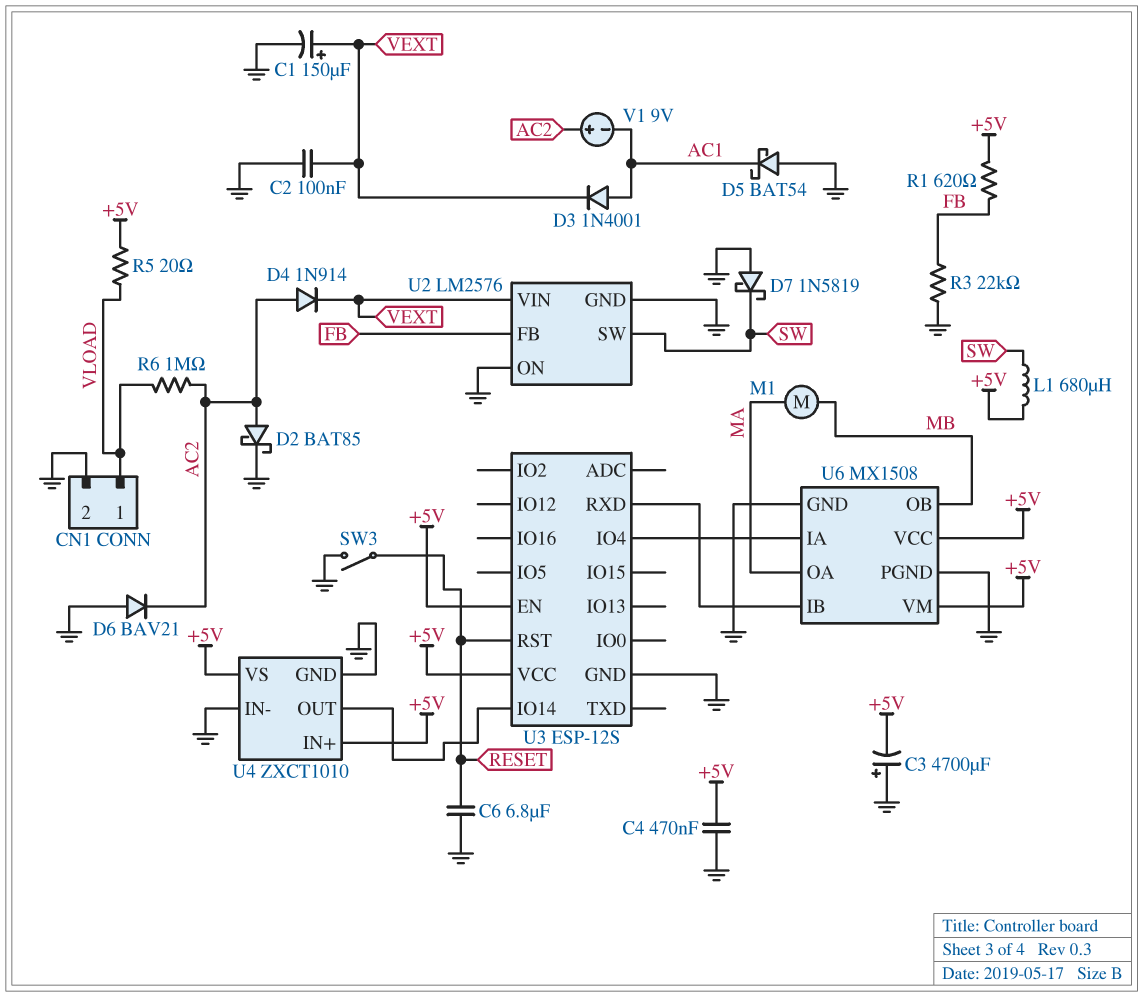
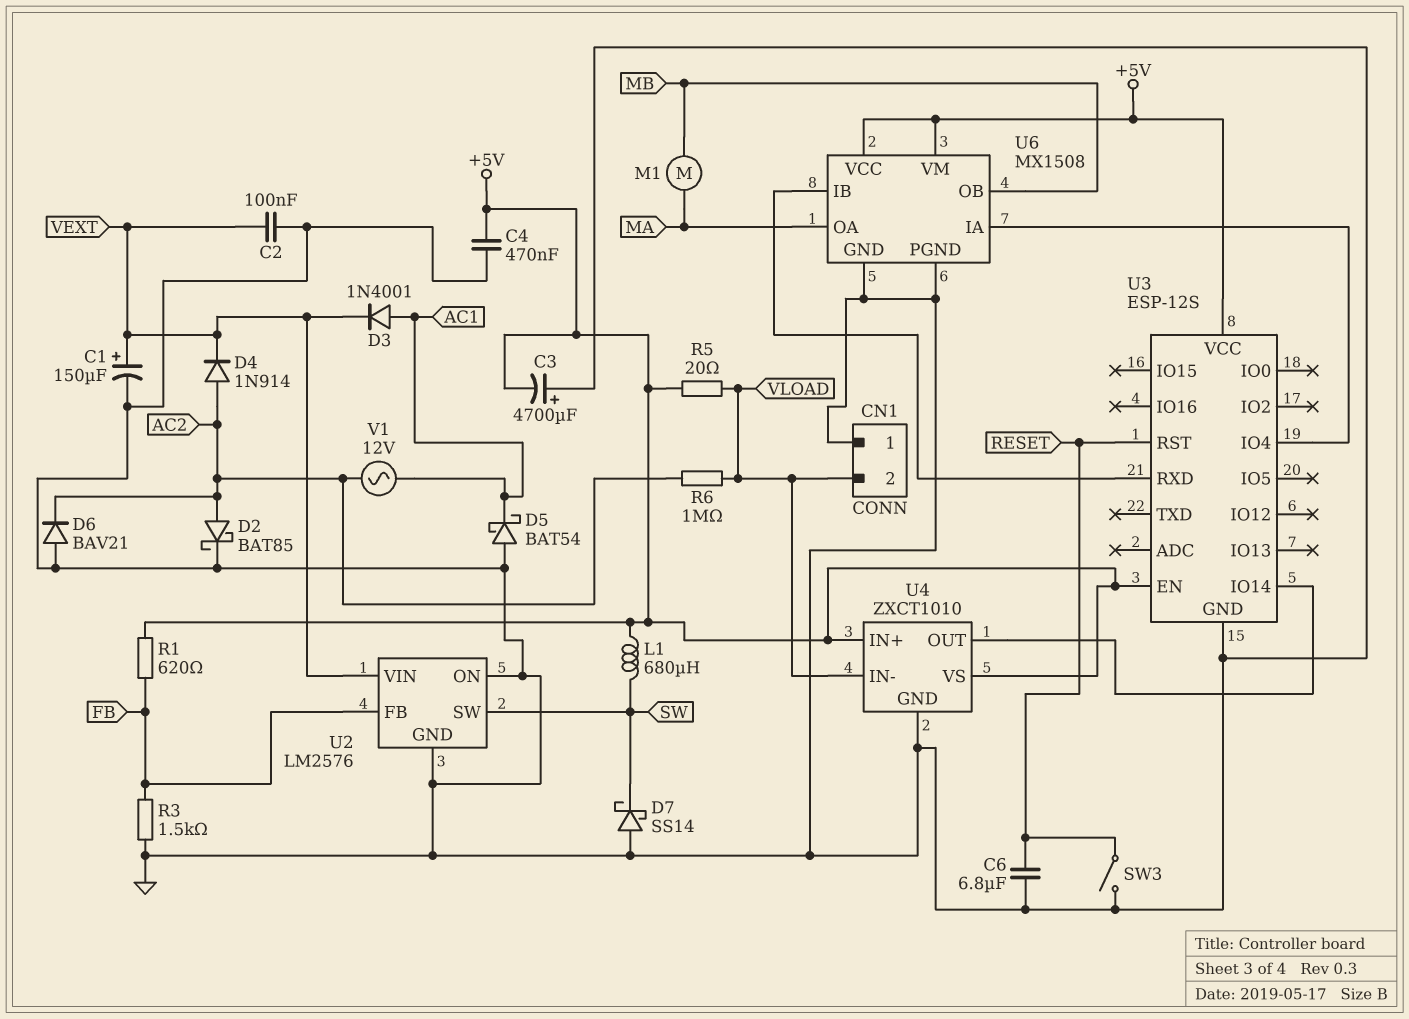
CN1 pin 1: VLOAD -> GND
CN1 pin 2: GND -> VLOAD
D7: schottky 1N5819 (A GND, K SW) -> schottky SS14 (A GND, K SW)
R3: 22k (FB, GND) -> 1.5k (FB, GND)
U4 pin IN-: GND -> VLOAD
V1: 9V (plus AC2, minus AC1) -> AC 12V (AC1, AC2)

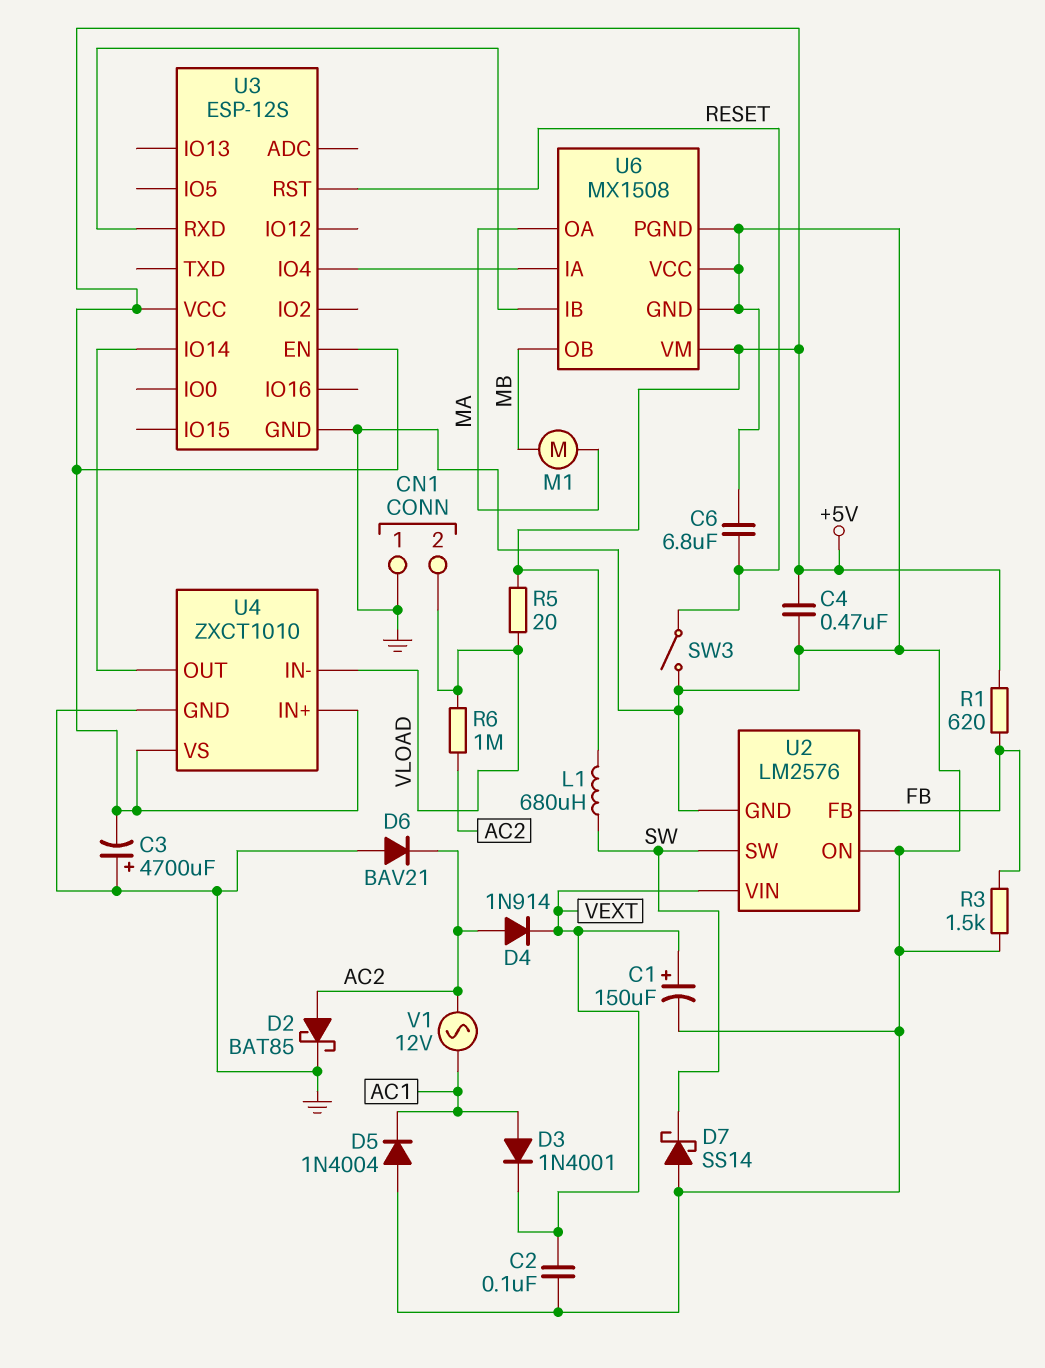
D5: schottky BAT54 (A GND, K AC1) -> diode 1N4004 (A GND, K AC1)
U6 pin VCC: +5V -> GND

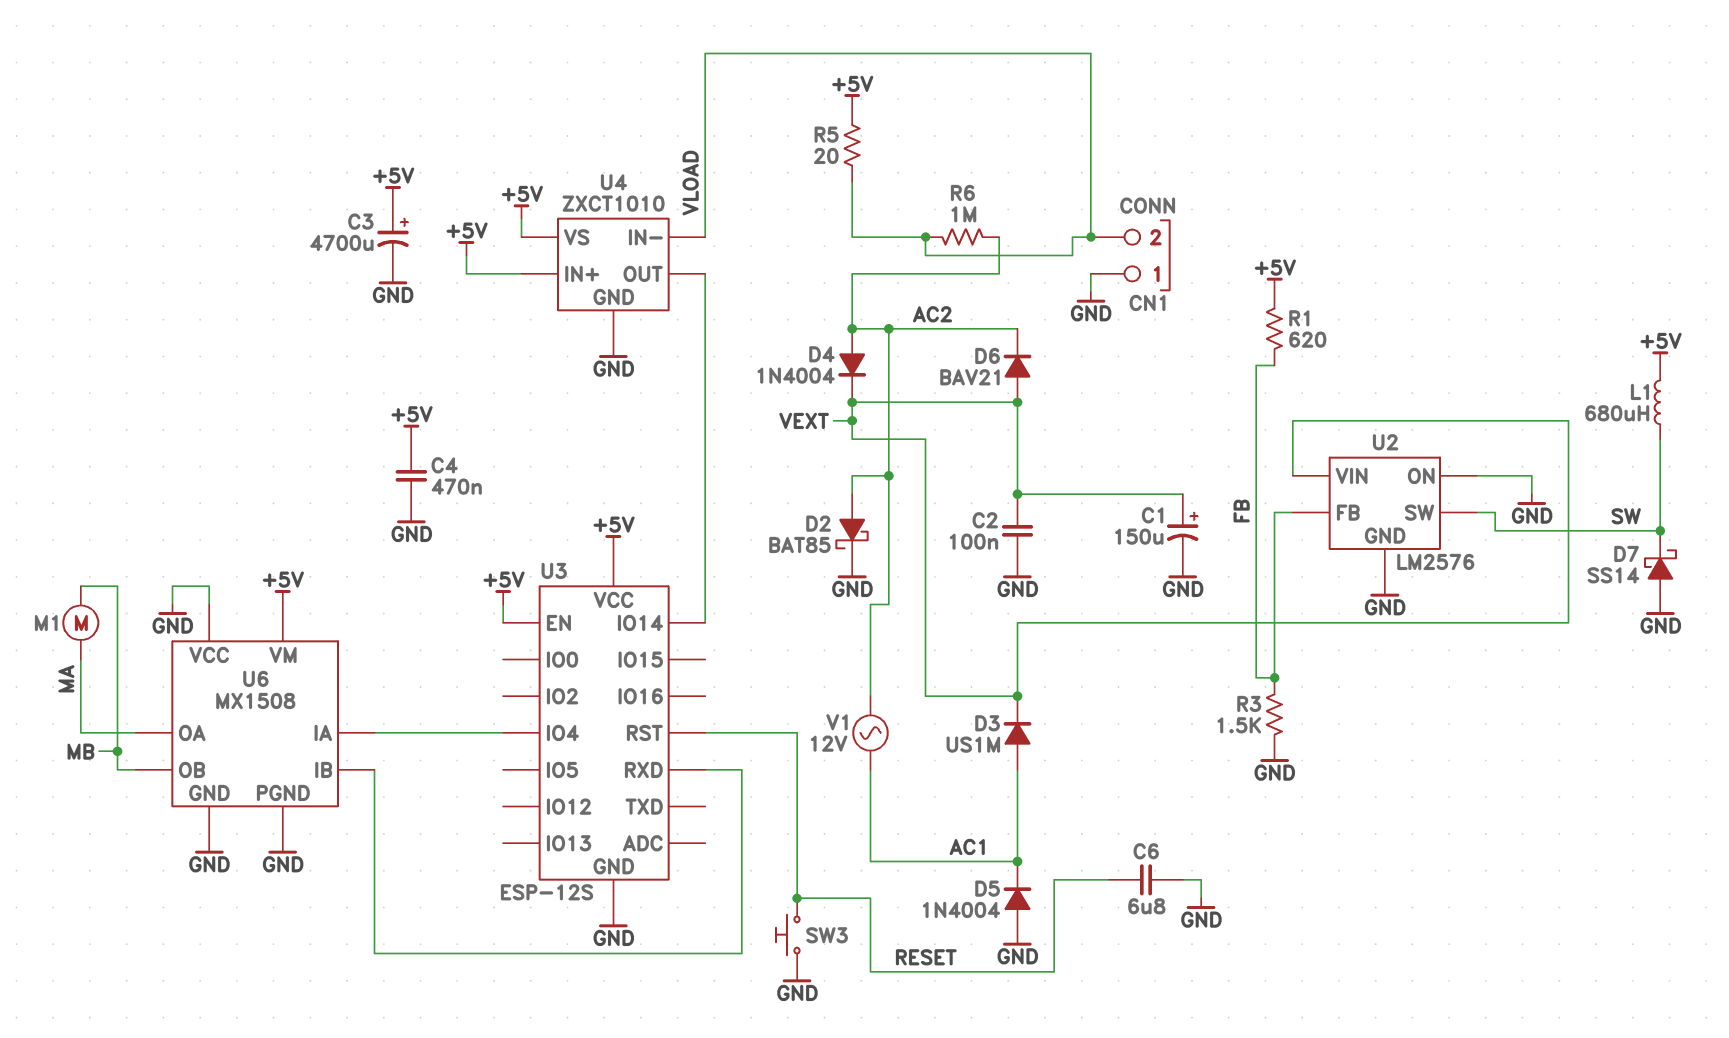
C3: 4700uF (plus GND, minus +5V) -> 4700uF (plus +5V, minus GND)
D3: diode 1N4001 (A AC1, K VEXT) -> diode US1M (A AC1, K VEXT)
D4: diode 1N914 (A AC2, K VEXT) -> diode 1N4004 (A AC2, K VEXT)
D6: diode BAV21 (A GND, K AC2) -> diode BAV21 (A VEXT, K AC2)
SW3: switch (GND, RESET) -> button (GND, RESET)

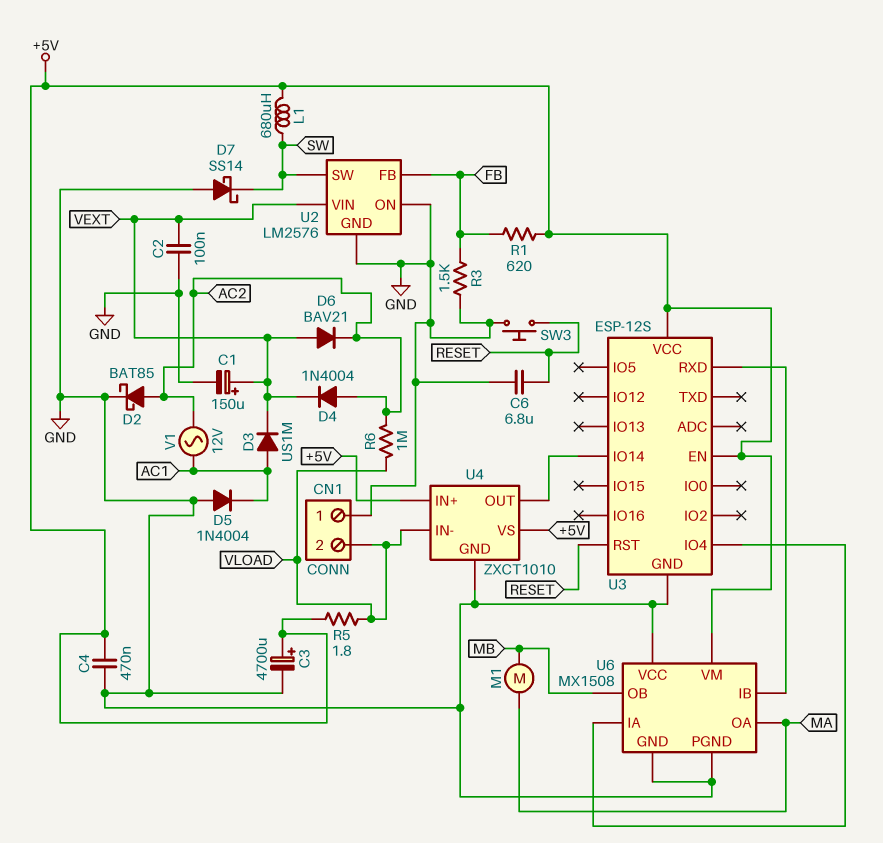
R5: 20 (+5V, VLOAD) -> 1.8 (+5V, VLOAD)

